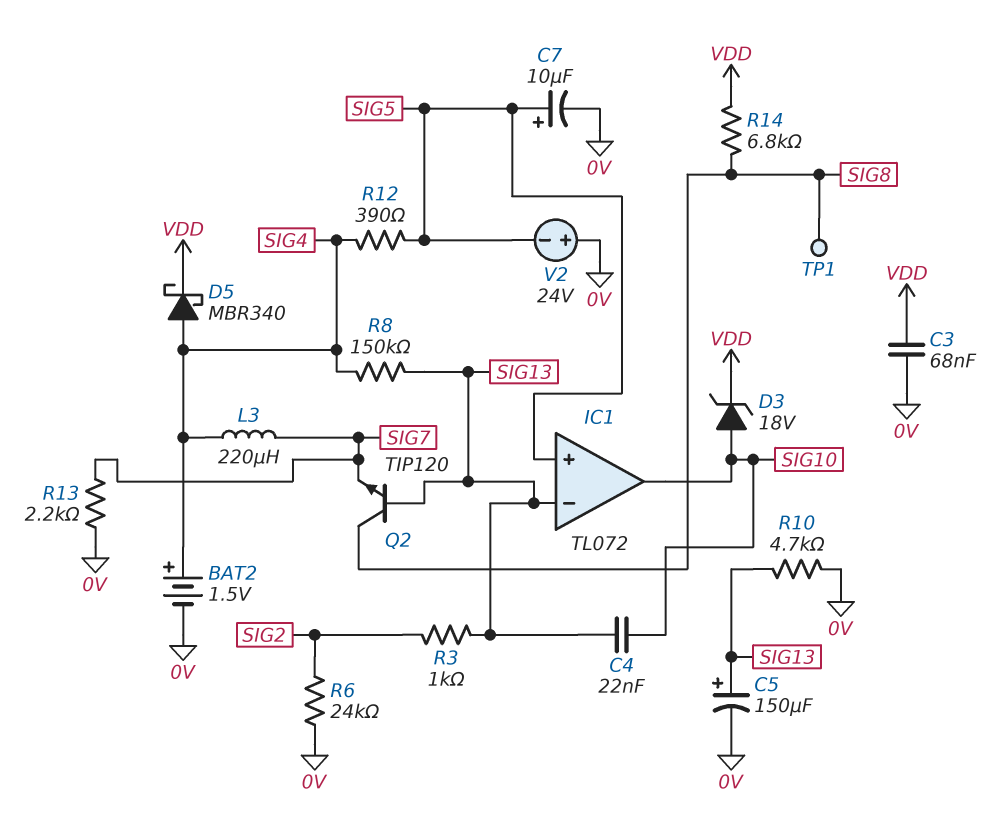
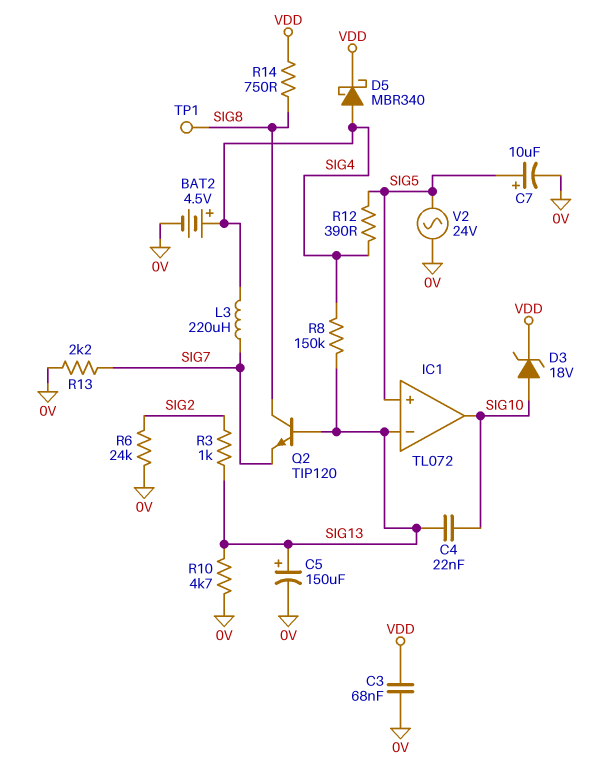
BAT2: 1.5V (plus SIG4, minus 0V) -> 4.5V (plus SIG4, minus 0V)
R14: 6.8k (SIG8, VDD) -> 750 (SIG8, VDD)
V2: 24V (plus 0V, minus SIG5) -> AC 24V (0V, SIG5)

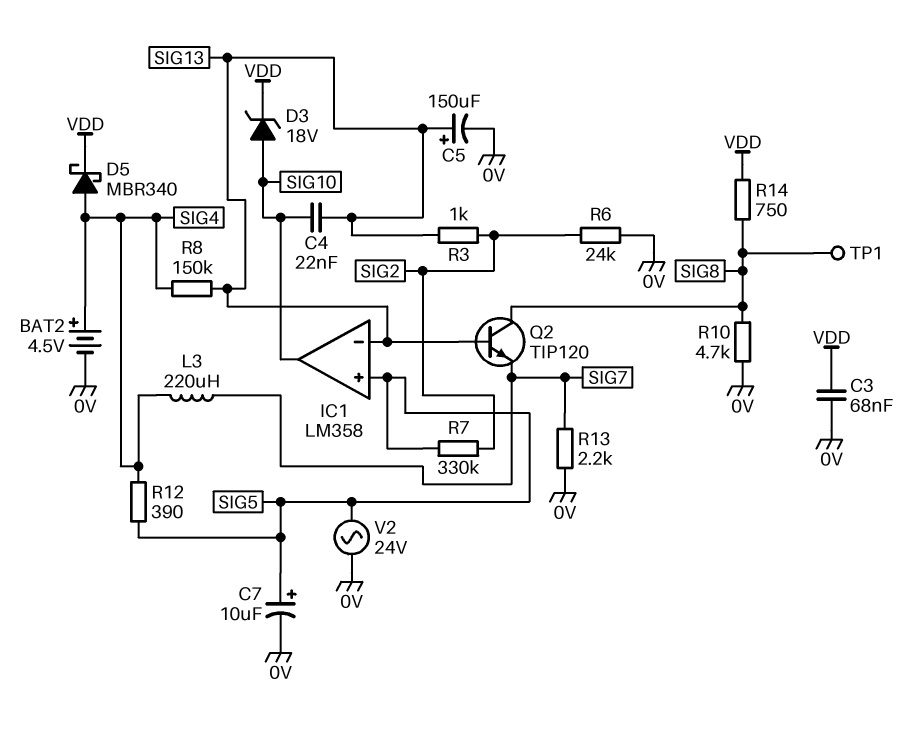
IC1: TL072 -> LM358
R7: none -> 330k (SIG2, SIG5)
R10: 4.7k (0V, SIG13) -> 4.7k (0V, SIG8)

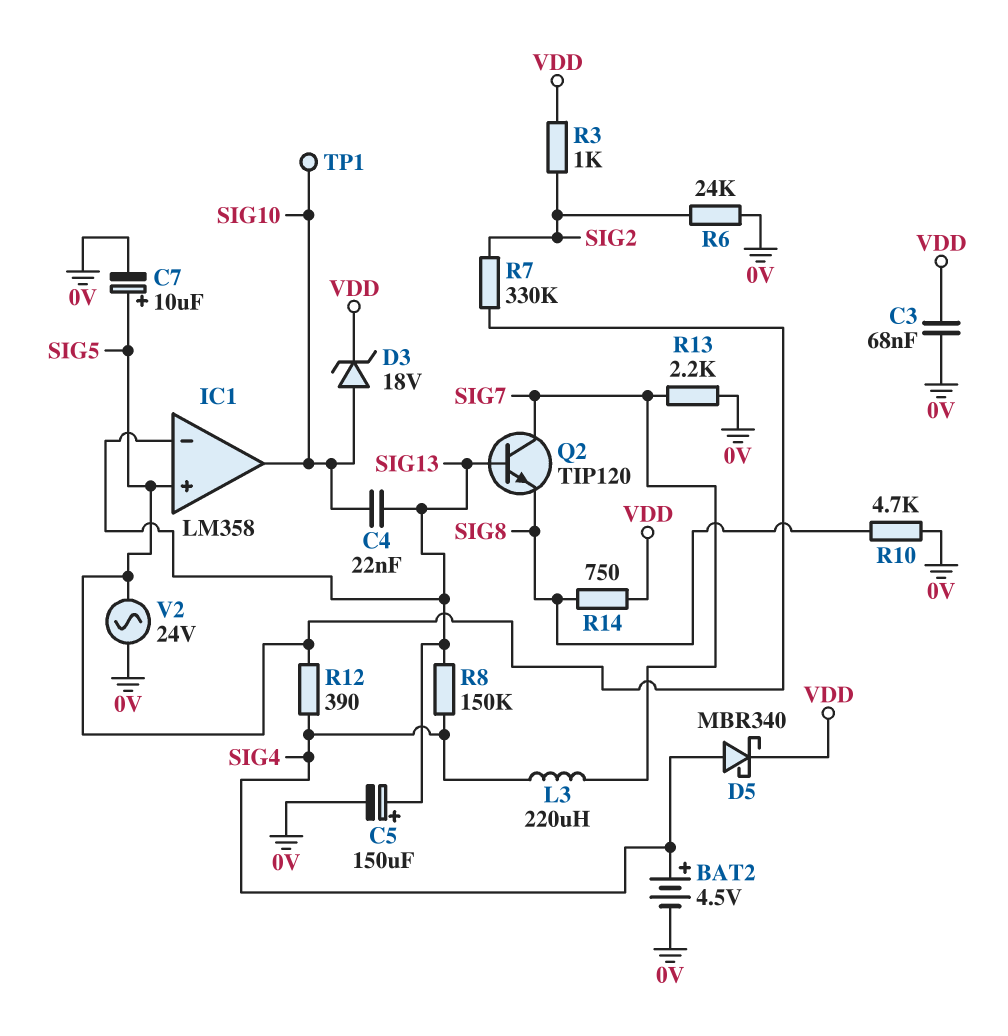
Q2: NPN TIP120 (B SIG13, C SIG8, E SIG7) -> NPN TIP120 (B SIG13, C SIG7, E SIG8)
R3: 1k (SIG2, SIG13) -> 1k (SIG2, VDD)
TP1: test point (SIG8) -> test point (SIG10)

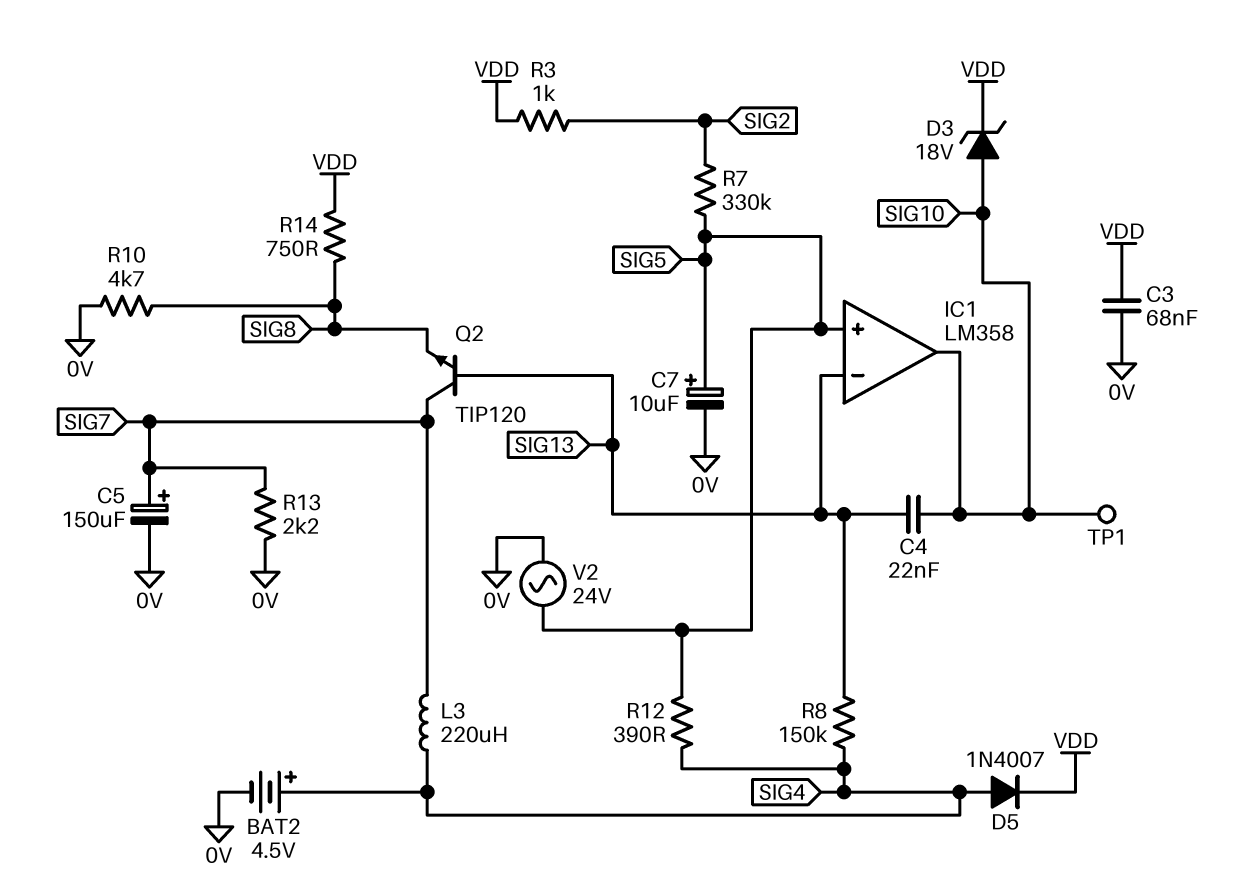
C5: 150uF (plus SIG13, minus 0V) -> 150uF (plus SIG7, minus 0V)
D5: schottky MBR340 (A SIG4, K VDD) -> diode 1N4007 (A SIG4, K VDD)
R6: 24k (0V, SIG2) -> none

